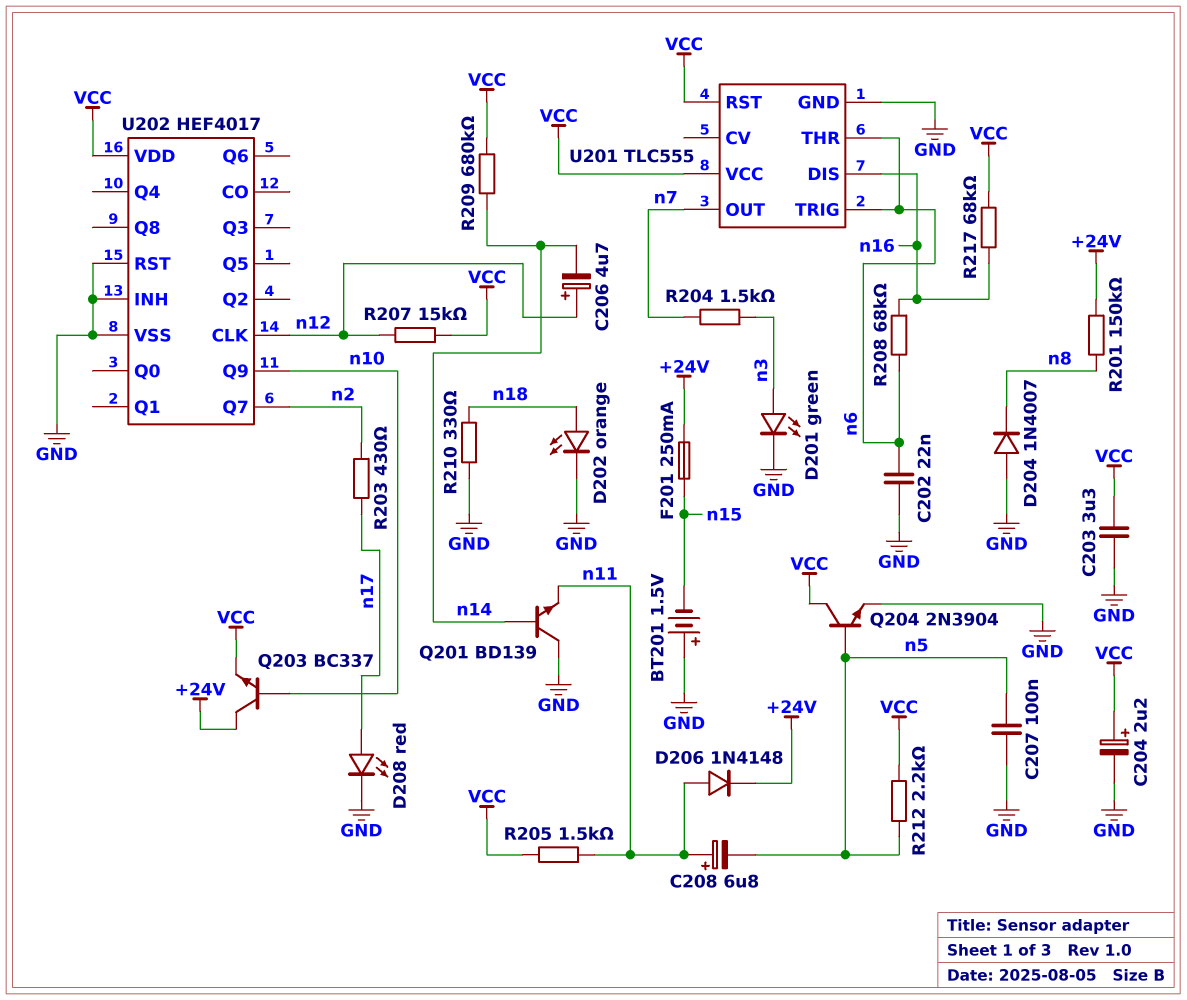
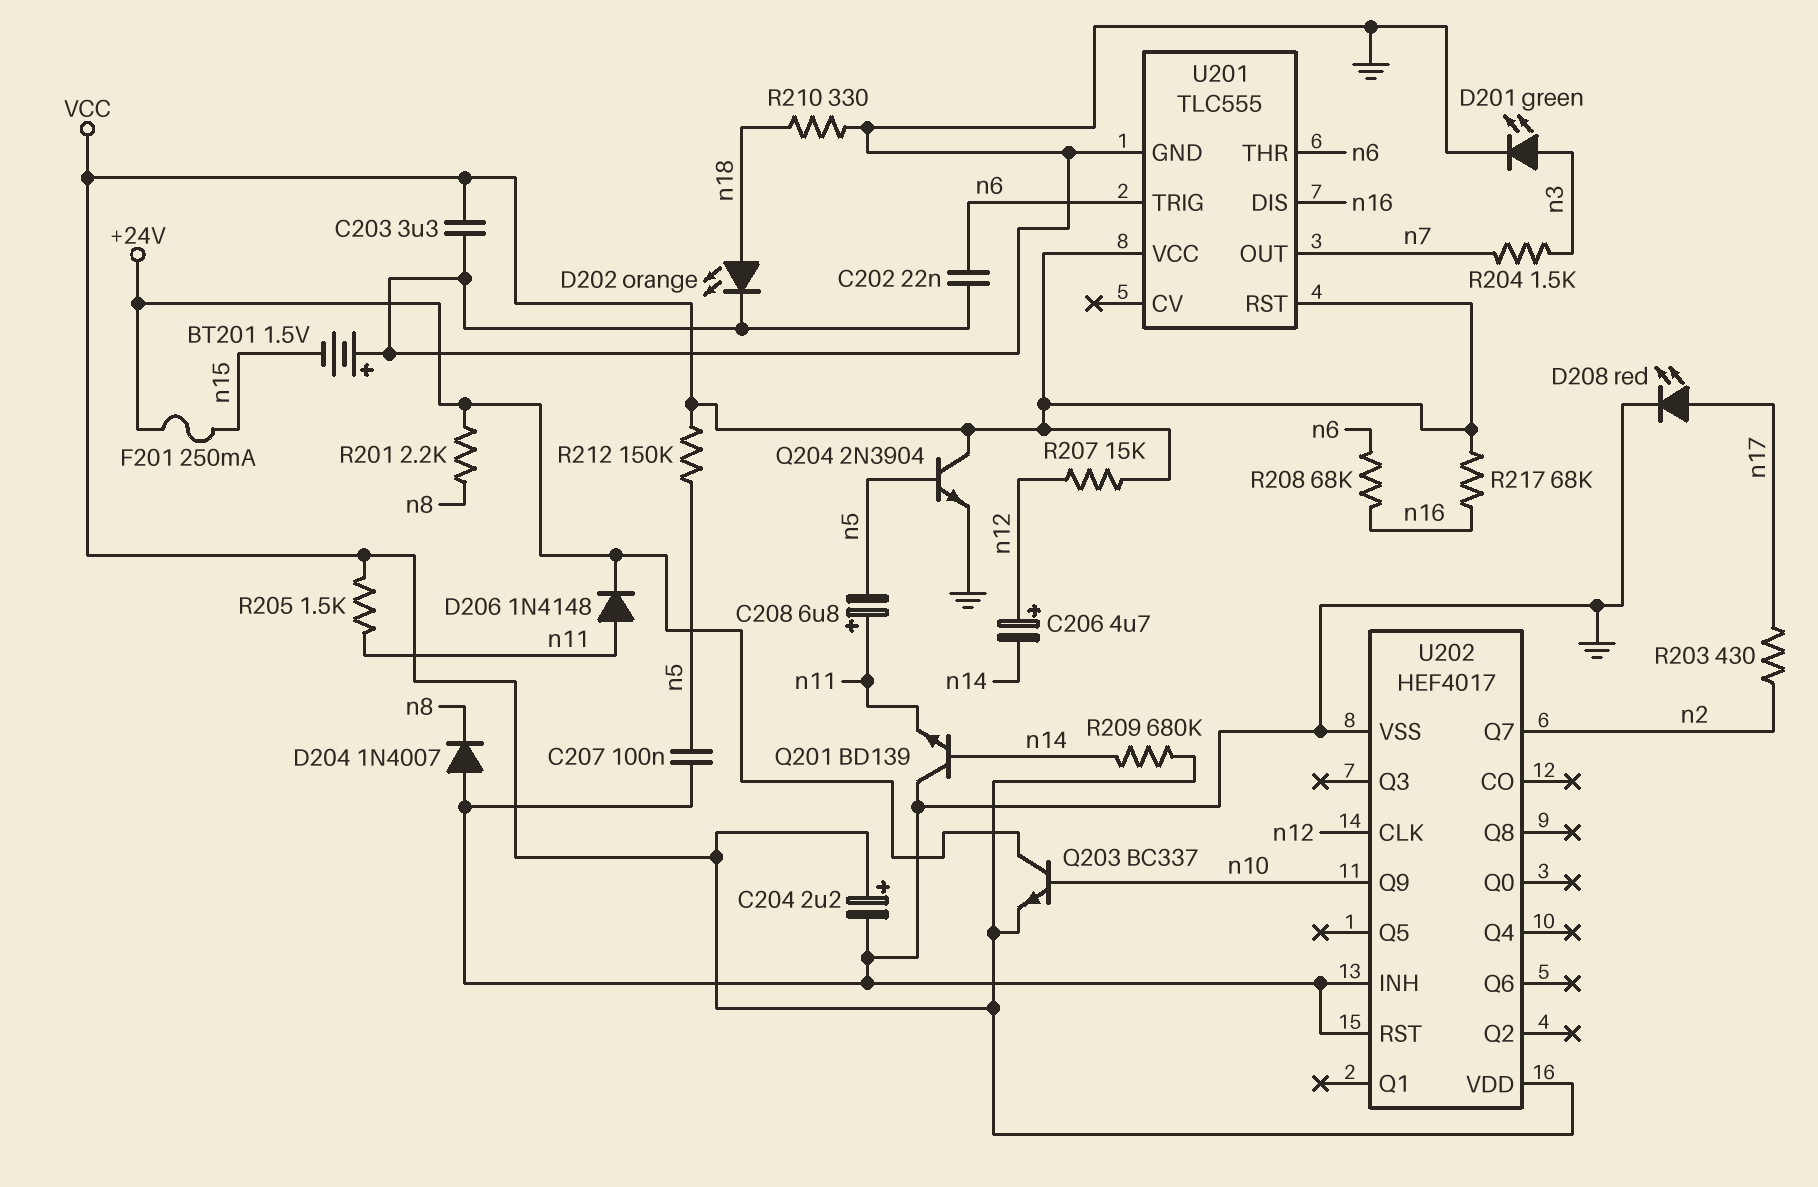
R201: 150k (+24V, n8) -> 2.2k (+24V, n8)
R212: 2.2k (VCC, n5) -> 150k (VCC, n5)

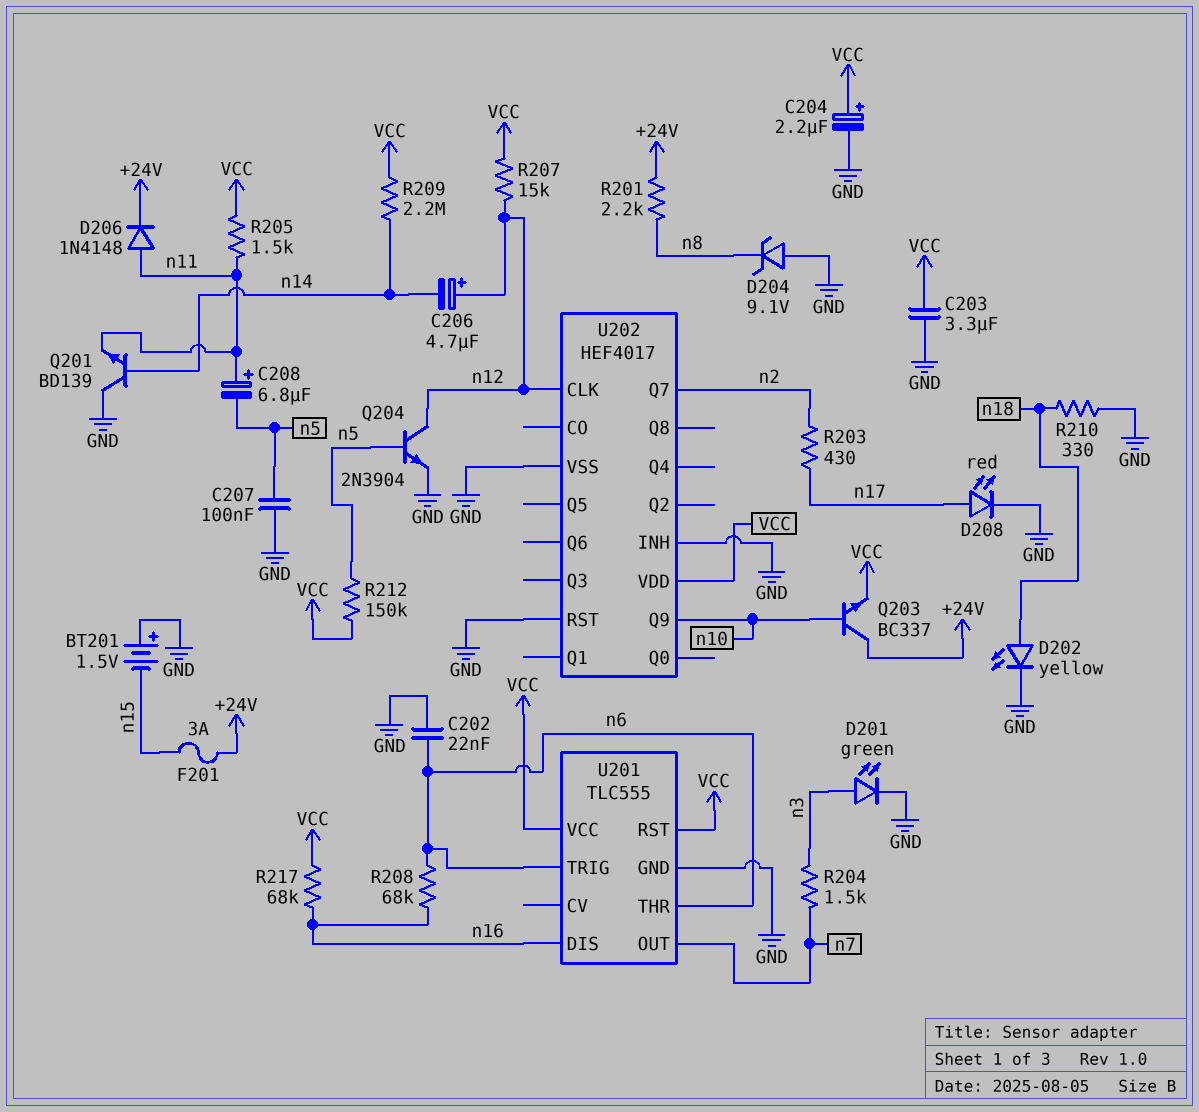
D202: LED orange (A n18, K GND) -> LED yellow (A n18, K GND)
D204: diode 1N4007 (A GND, K n8) -> zener 9.1V (A GND, K n8)
F201: 250mA (+24V, n15) -> 3A (+24V, n15)
Q204: NPN 2N3904 (B n5, C VCC, E GND) -> NPN 2N3904 (B n5, C n12, E GND)
R209: 680k (VCC, n14) -> 2.2M (VCC, n14)

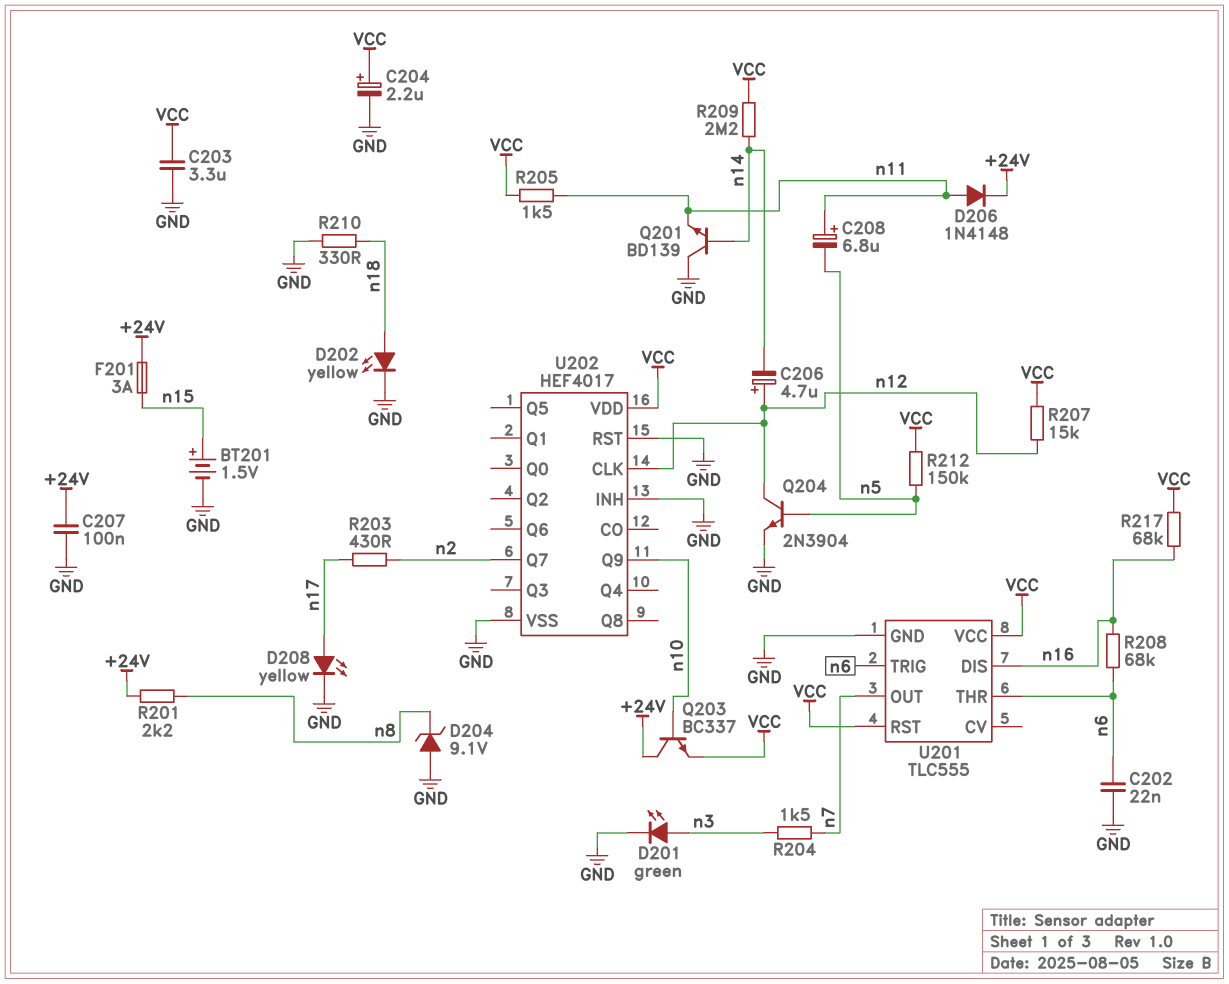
BT201: 1.5V (plus GND, minus n15) -> 1.5V (plus n15, minus GND)
C207: 100nF (GND, n5) -> 100nF (+24V, GND)
D208: LED red (A n17, K GND) -> LED yellow (A n17, K GND)

